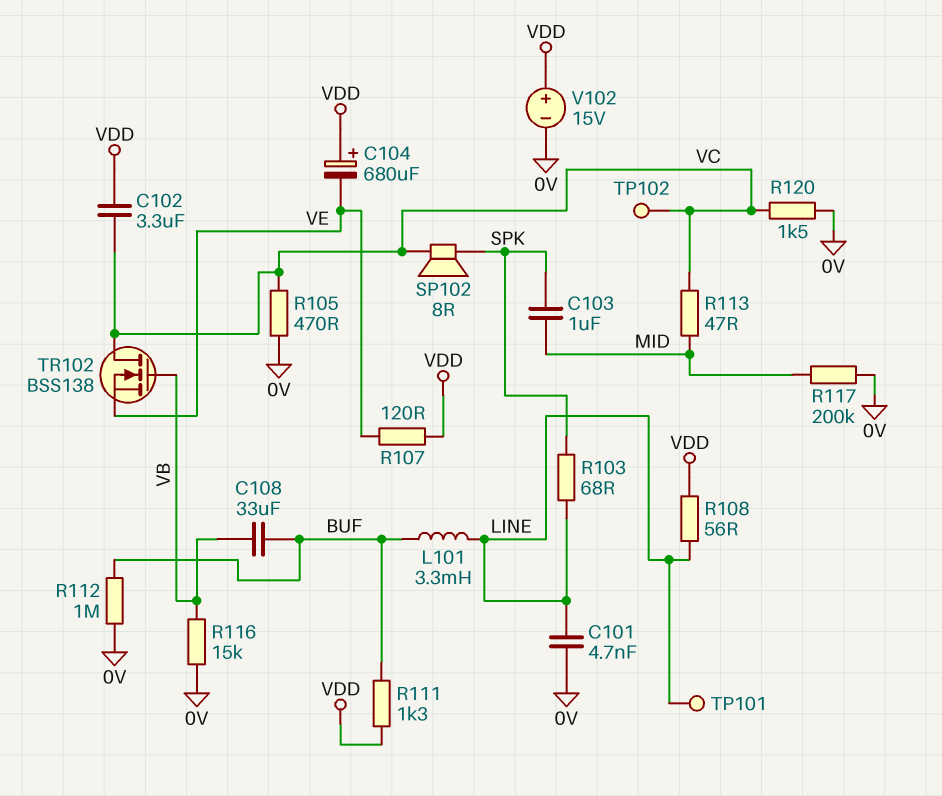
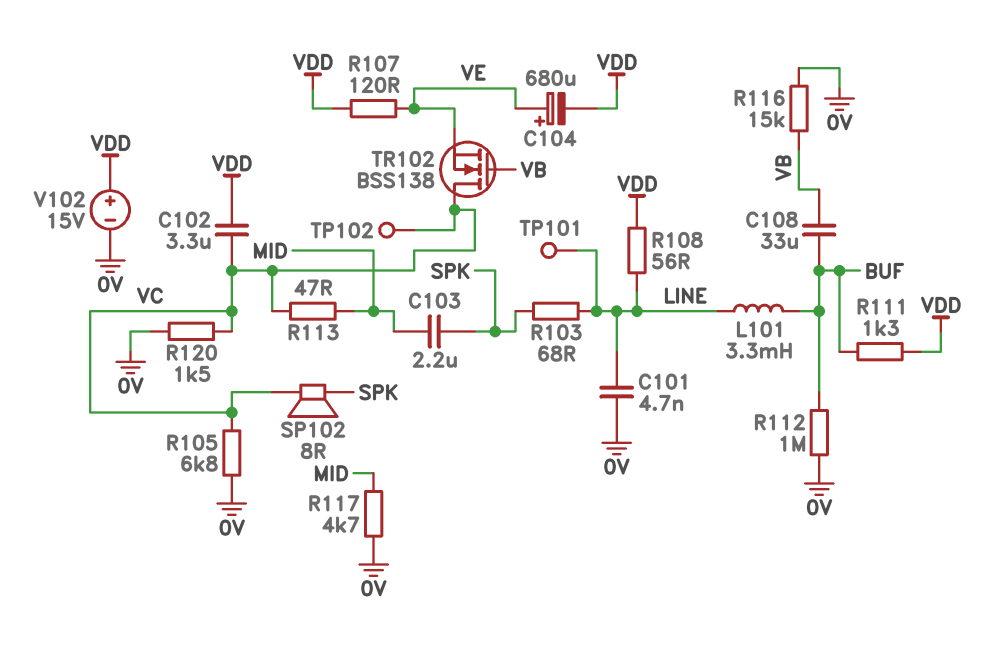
C103: 1uF (MID, SPK) -> 2.2uF (MID, SPK)
C104: 680uF (plus VDD, minus VE) -> 680uF (plus VE, minus VDD)
R105: 470 (0V, VC) -> 6.8k (0V, VC)
R117: 200k (0V, MID) -> 4.7k (0V, MID)

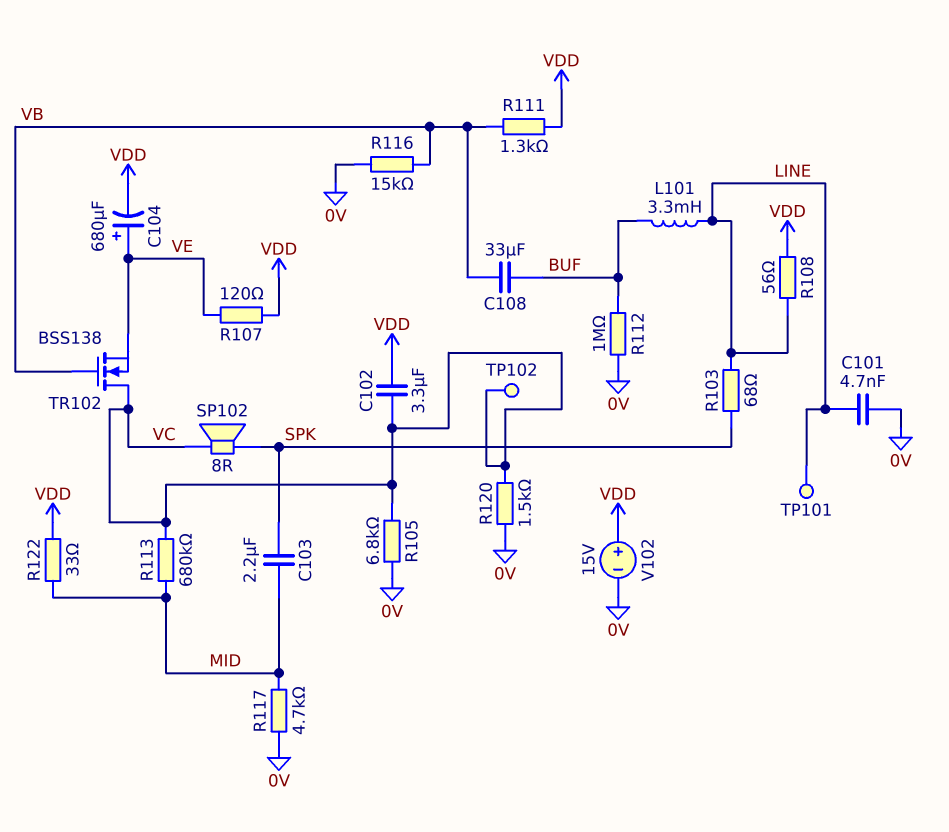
R111: 1.3k (BUF, VDD) -> 1.3k (VB, VDD)
R113: 47 (MID, VC) -> 680k (MID, VC)
R122: none -> 33 (MID, VDD)

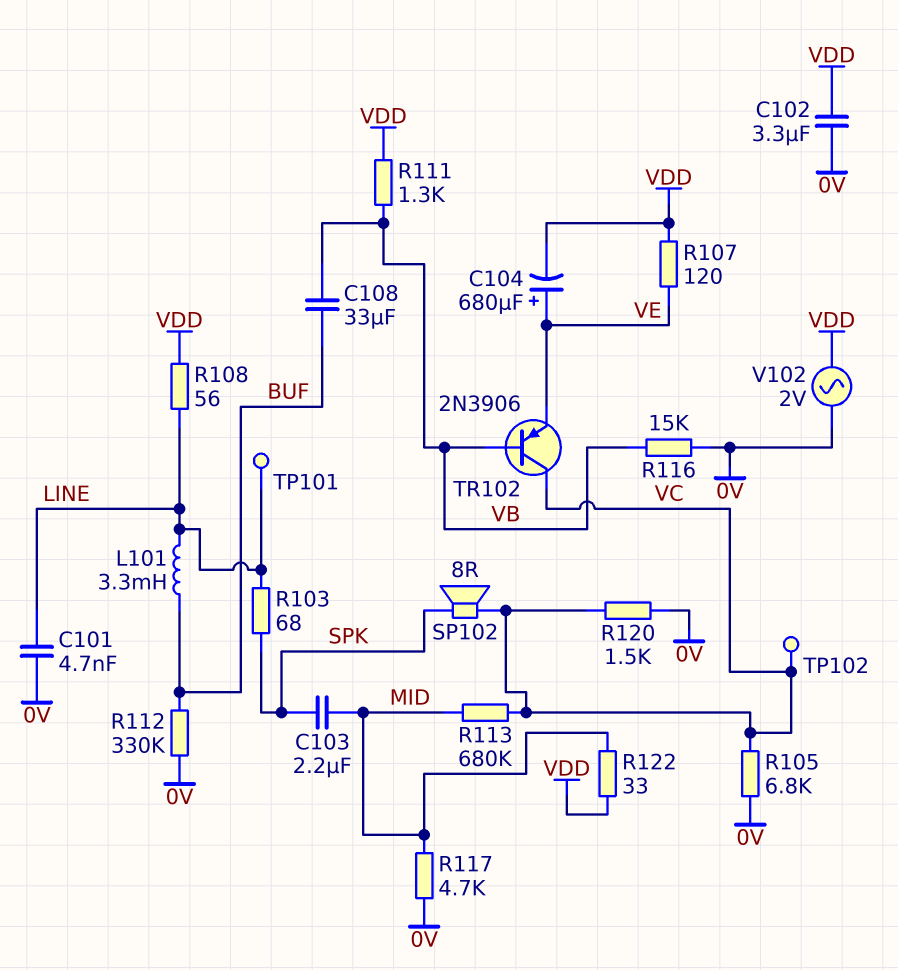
C102: 3.3uF (VC, VDD) -> 3.3uF (0V, VDD)
R112: 1M (0V, BUF) -> 330k (0V, BUF)
TR102: NMOS BSS138 (G VB, D VC, S VE) -> PNP 2N3906 (B VB, C VC, E VE)
V102: 15V (plus VDD, minus 0V) -> AC 2V (0V, VDD)

